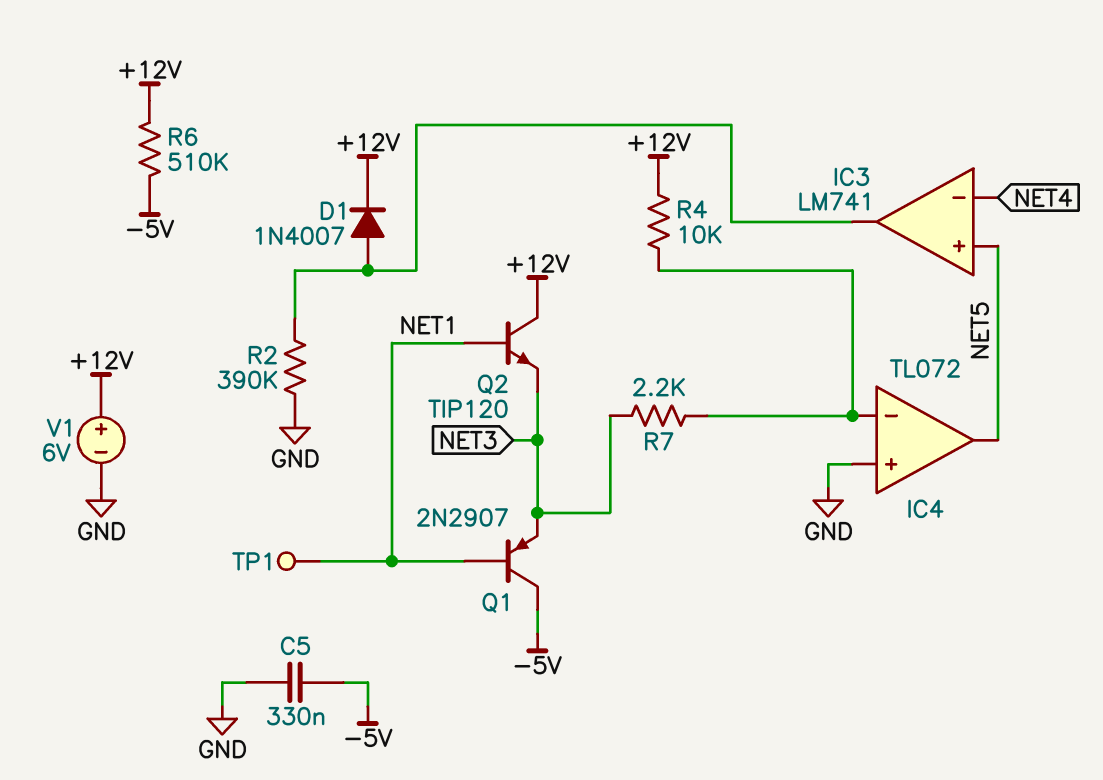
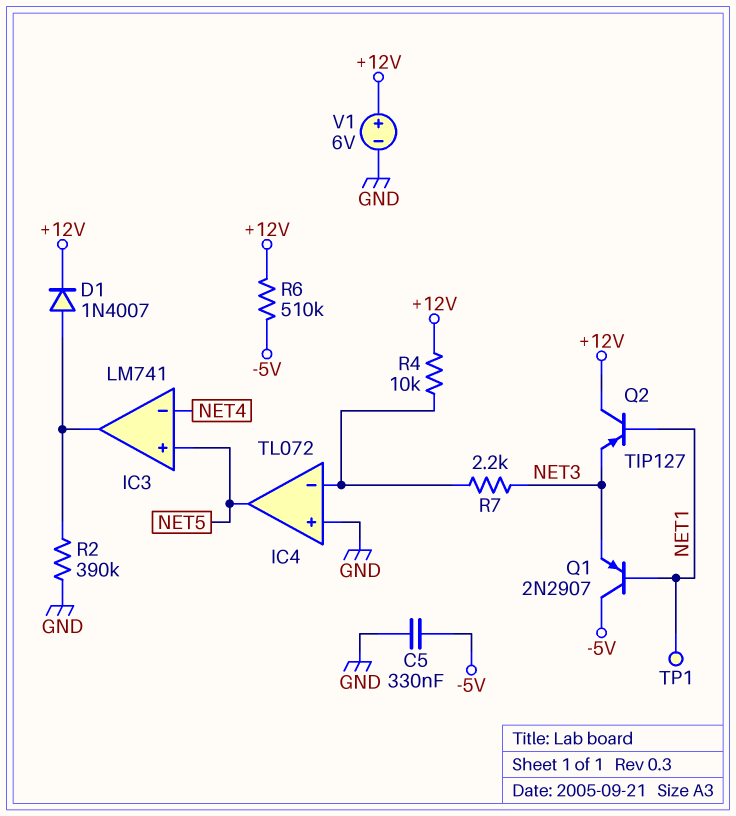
Q2: NPN TIP120 (B NET1, C +12V, E NET3) -> PNP TIP127 (B NET1, C +12V, E NET3)

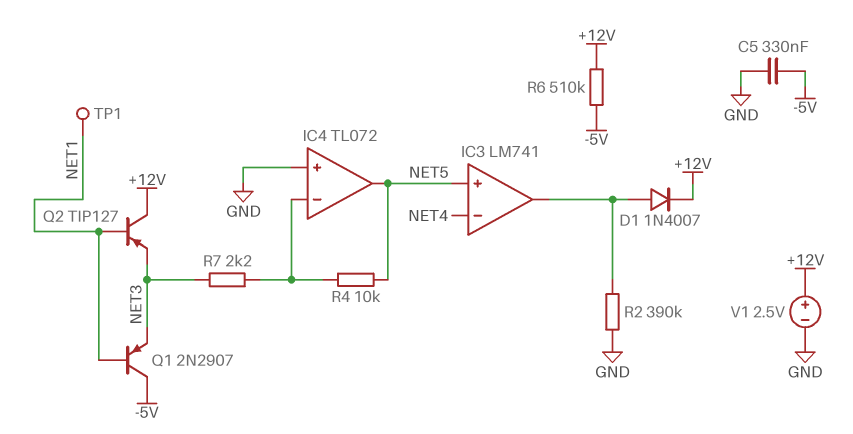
R4: 10k (+12V, IC4/in-) -> 10k (IC4/in-, NET5)
V1: 6V (plus +12V, minus GND) -> 2.5V (plus +12V, minus GND)

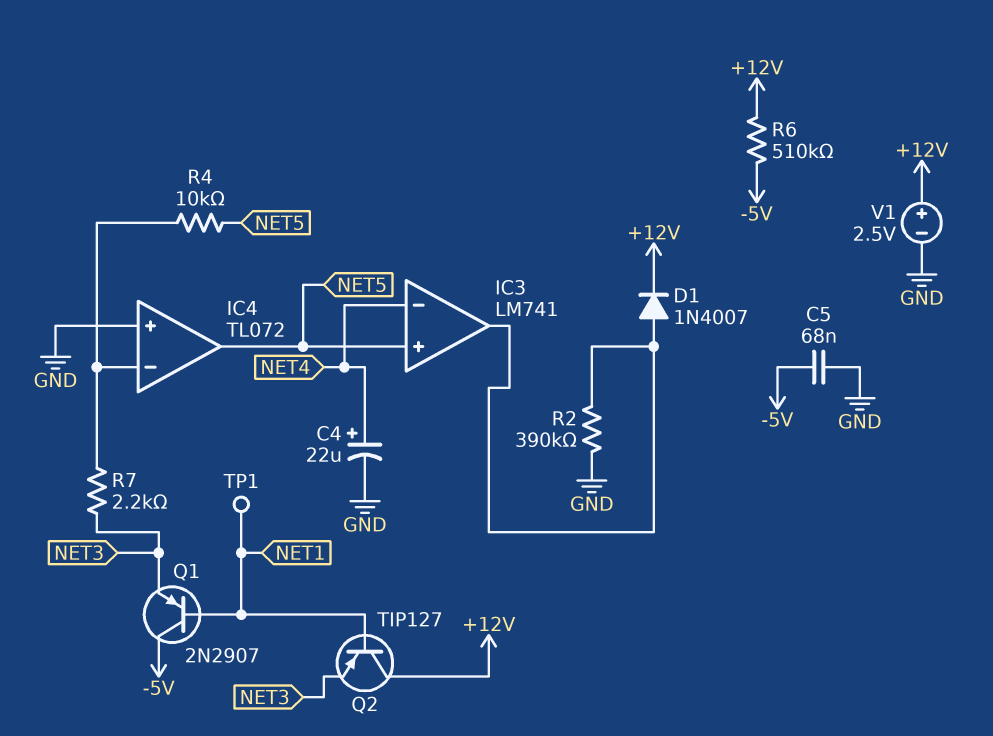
C4: none -> 22uF (plus NET4, minus GND)
C5: 330nF (-5V, GND) -> 68nF (-5V, GND)

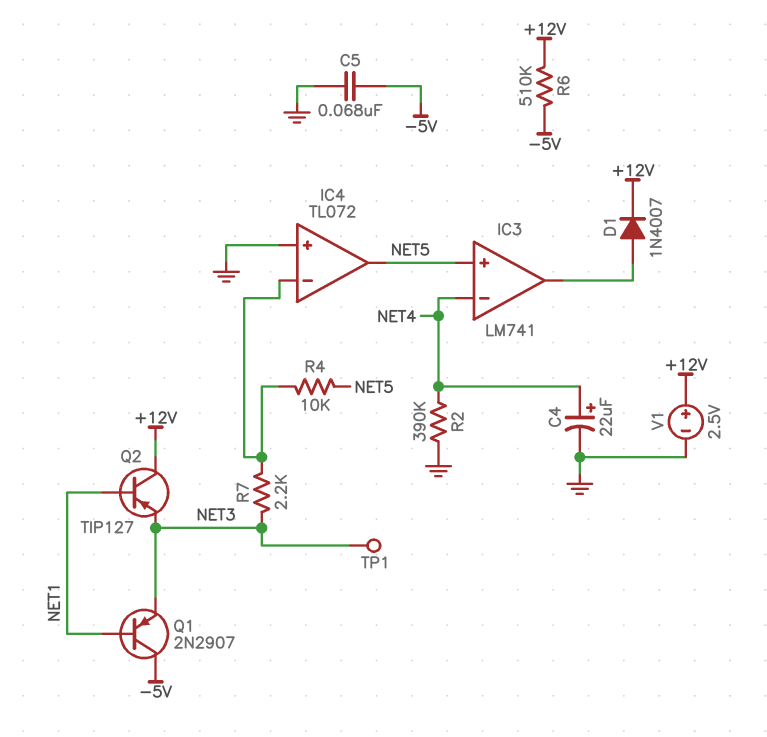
R2: 390k (GND, IC3/out) -> 390k (GND, NET4)
TP1: test point (NET1) -> test point (NET3)

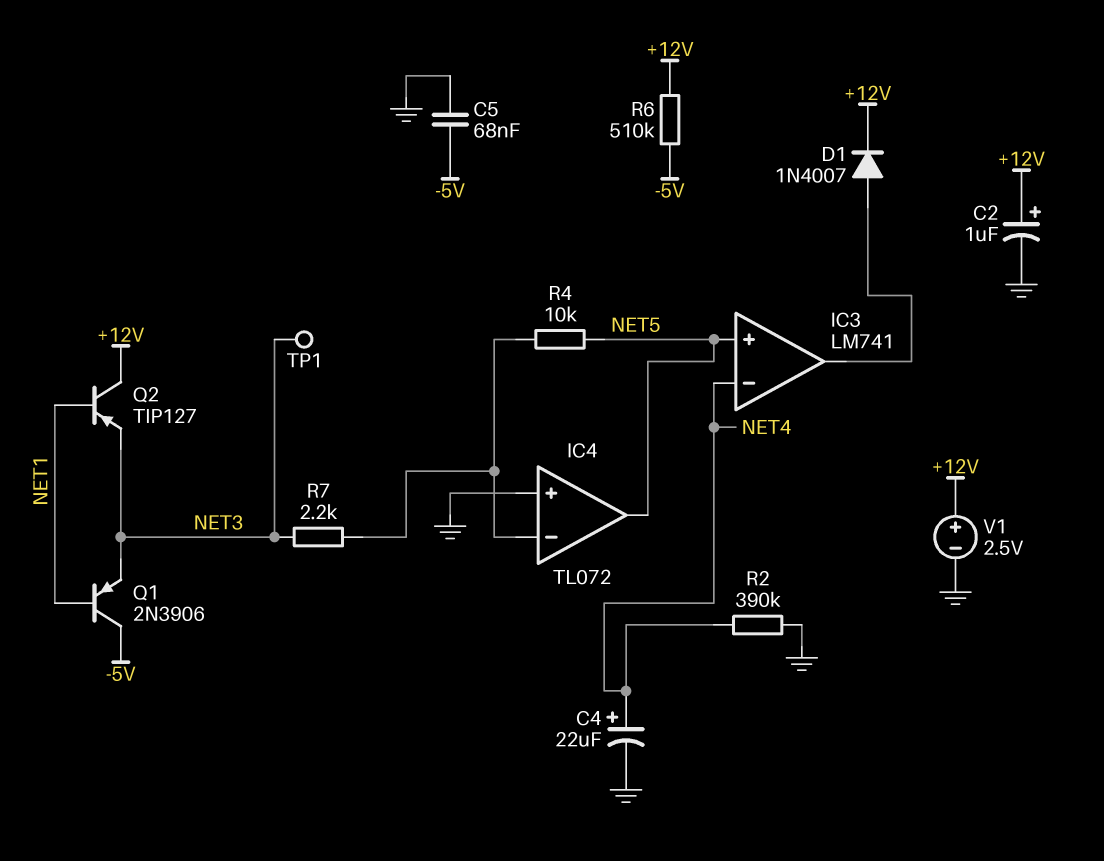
C2: none -> 1uF (plus +12V, minus GND)
Q1: PNP 2N2907 (B NET1, C -5V, E NET3) -> PNP 2N3906 (B NET1, C -5V, E NET3)

